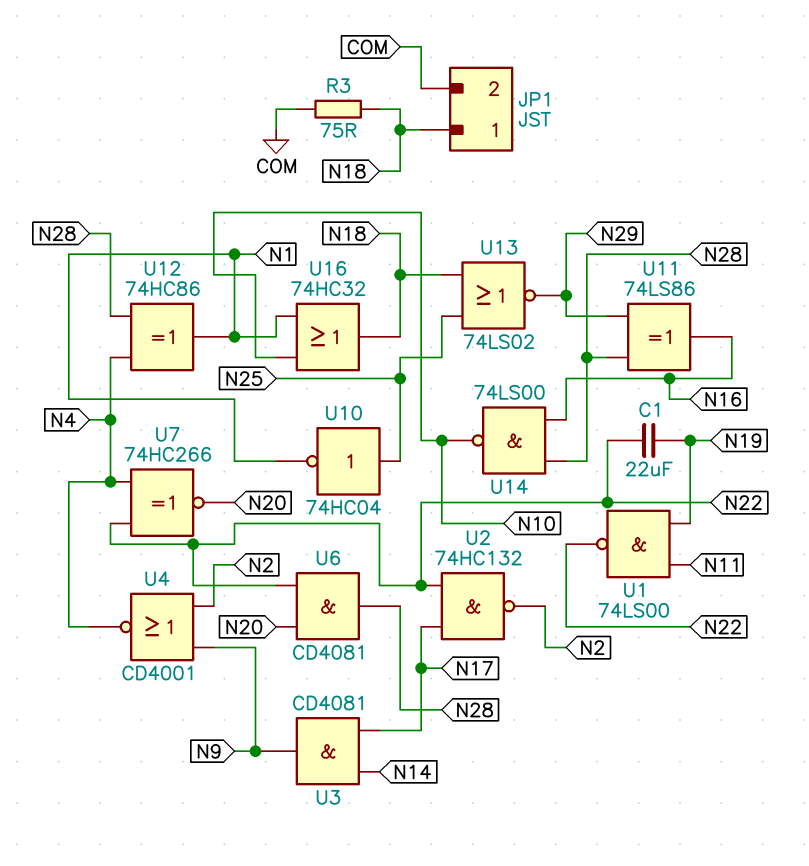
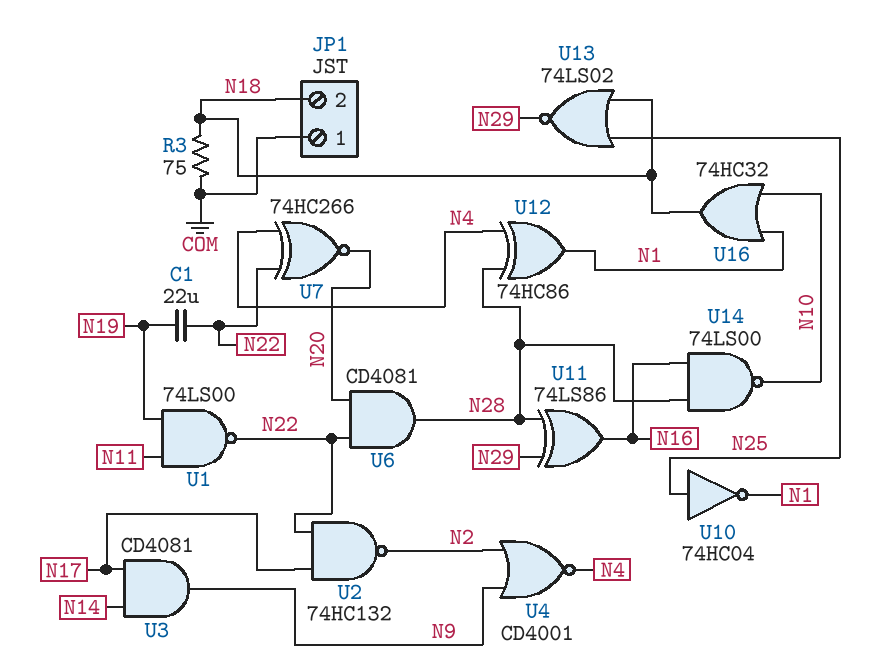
JP1 pin 1: N18 -> COM
JP1 pin 2: COM -> N18

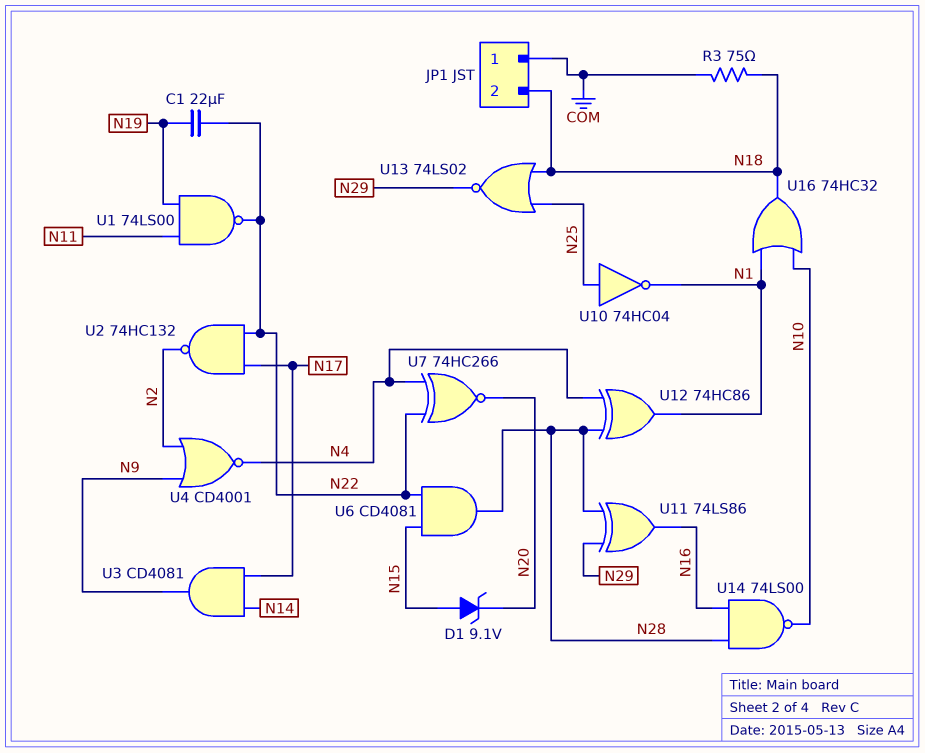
D1: none -> zener 9.1V (A N15, K N20)
U6: AND CD4081 (in N20, in N22, out N28) -> AND CD4081 (in N15, in N22, out N28)

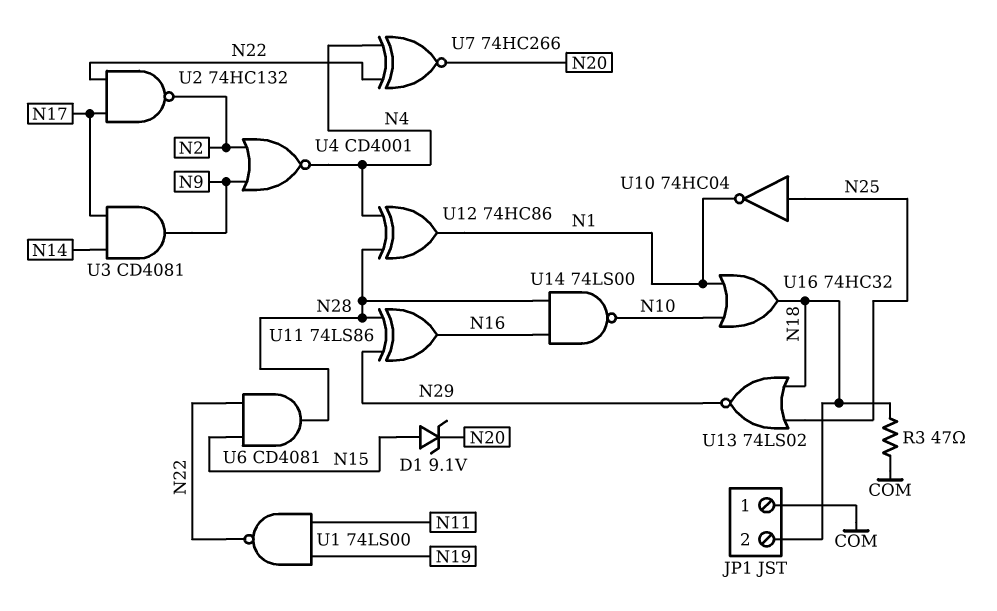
C1: 22uF (N19, N22) -> none
R3: 75 (COM, N18) -> 47 (COM, N18)

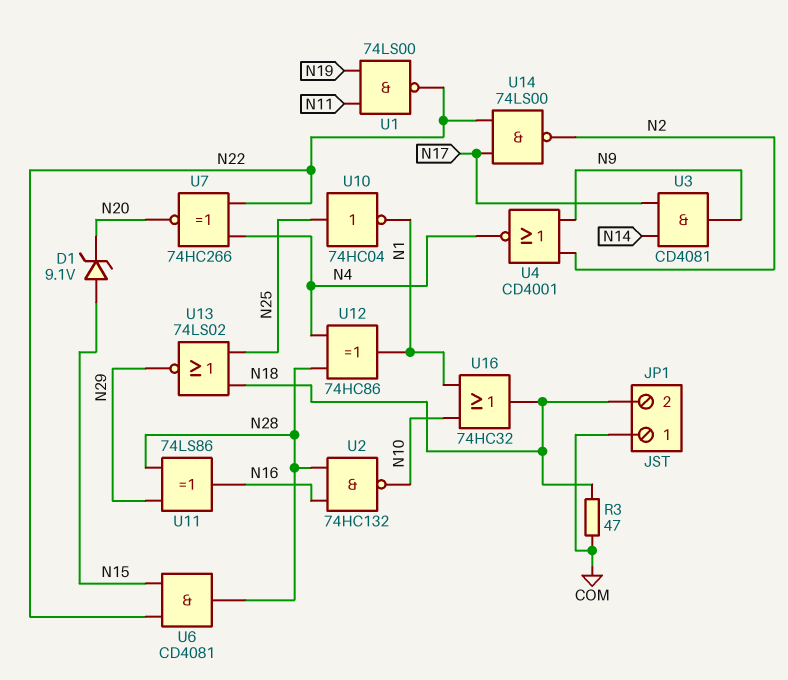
U2: NAND 74HC132 (in N17, in N22, out N2) -> NAND 74HC132 (in N16, in N28, out N10)
U14: NAND 74LS00 (in N16, in N28, out N10) -> NAND 74LS00 (in N17, in N22, out N2)

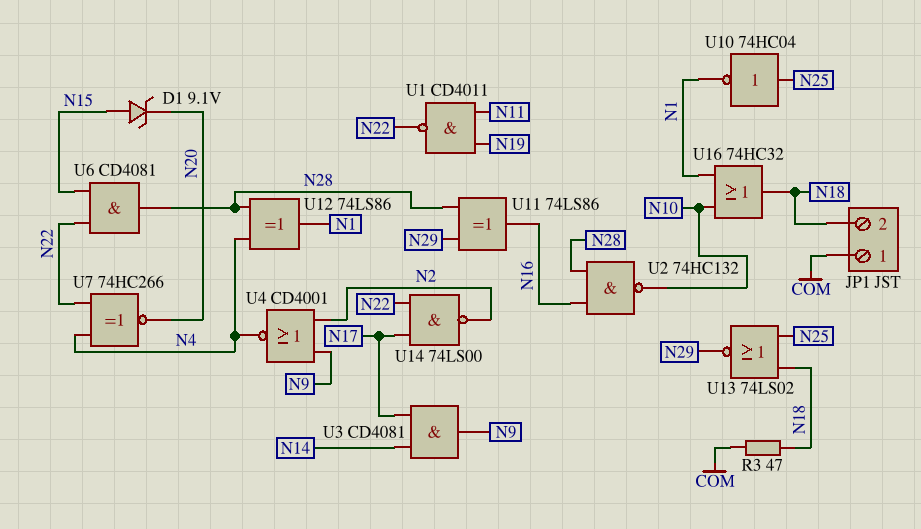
U1: NAND 74LS00 (in N11, in N19, out N22) -> NAND CD4011 (in N11, in N19, out N22)
U12: XOR 74HC86 (in N4, in N28, out N1) -> XOR 74LS86 (in N4, in N28, out N1)

